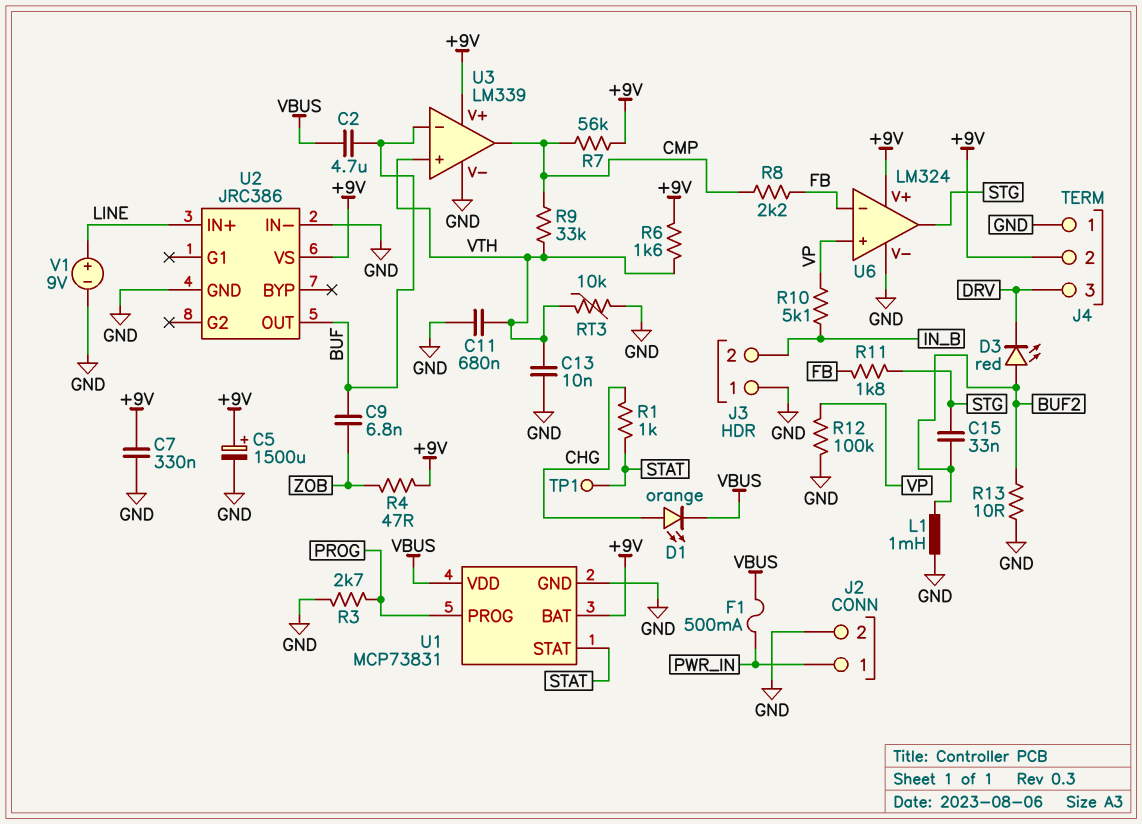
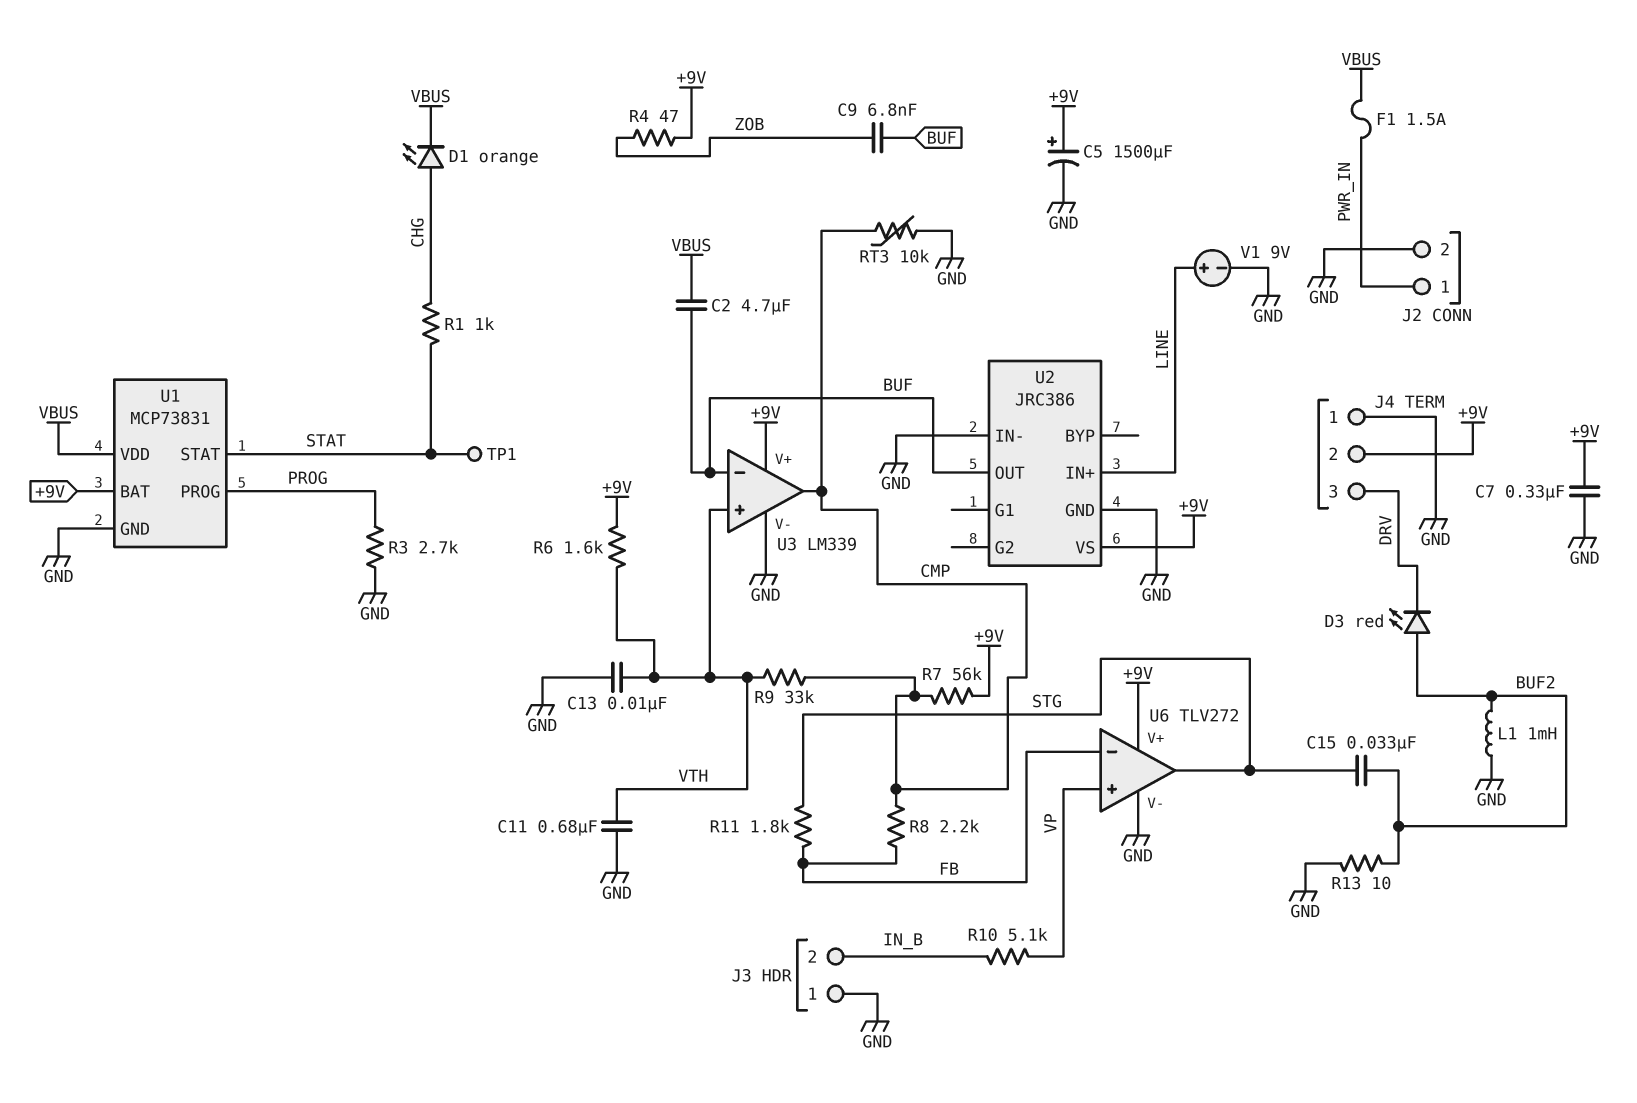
F1: 500mA (PWR_IN, VBUS) -> 1.5A (PWR_IN, VBUS)
R12: 100k (GND, VP) -> none
RT3: 10k (GND, VTH) -> 10k (CMP, GND)
U6: LM324 -> TLV272

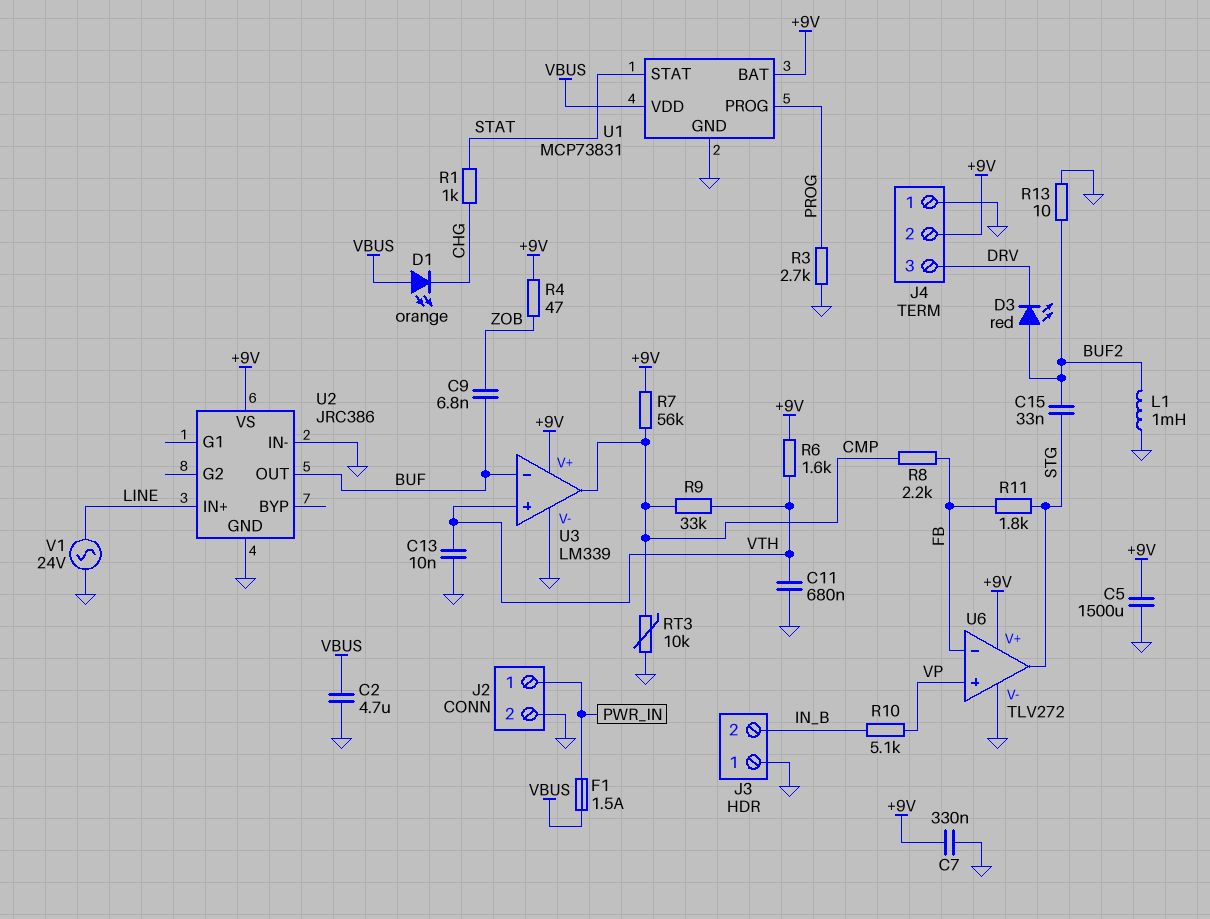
C2: 4.7uF (BUF, VBUS) -> 4.7uF (GND, VBUS)
C5: 1500uF (plus +9V, minus GND) -> 1500uF (+9V, GND)
D1: LED orange (A CHG, K VBUS) -> LED orange (A VBUS, K CHG)
TP1: test point (STAT) -> none
V1: 9V (plus LINE, minus GND) -> AC 24V (GND, LINE)

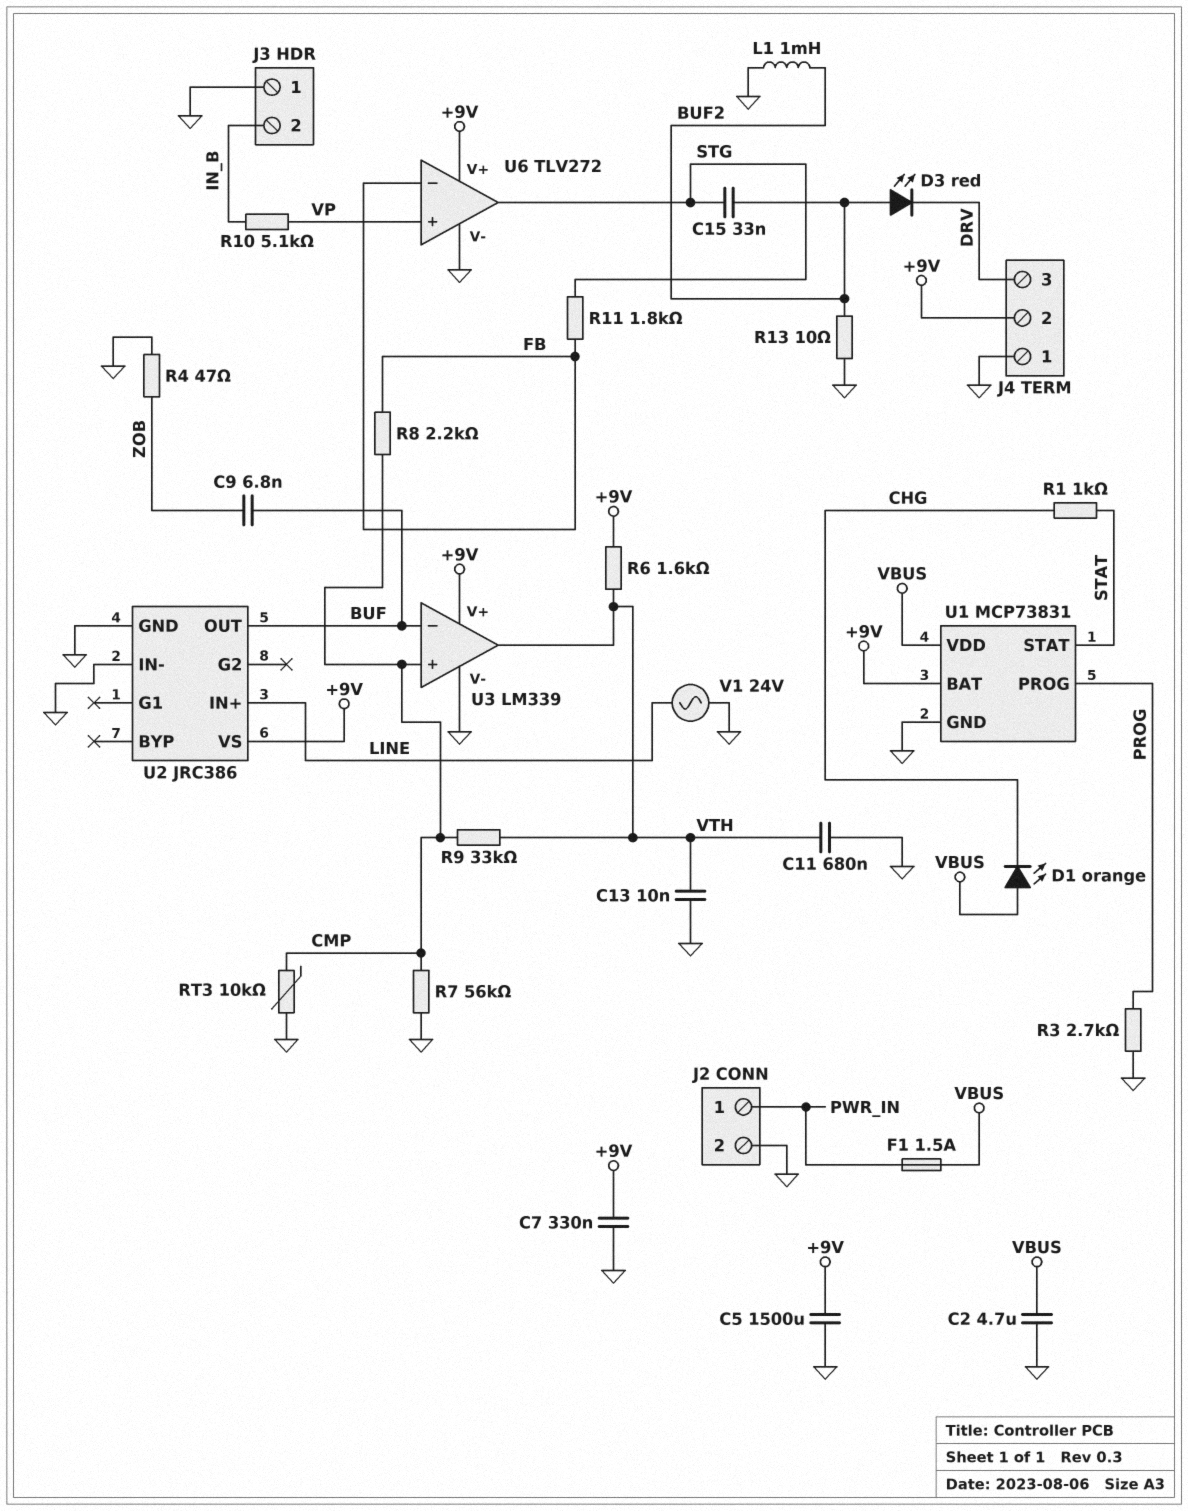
R4: 47 (+9V, ZOB) -> 47 (GND, ZOB)
R7: 56k (+9V, CMP) -> 56k (CMP, GND)
U3 pin in+: VTH -> CMP
U3 pin out: CMP -> VTH

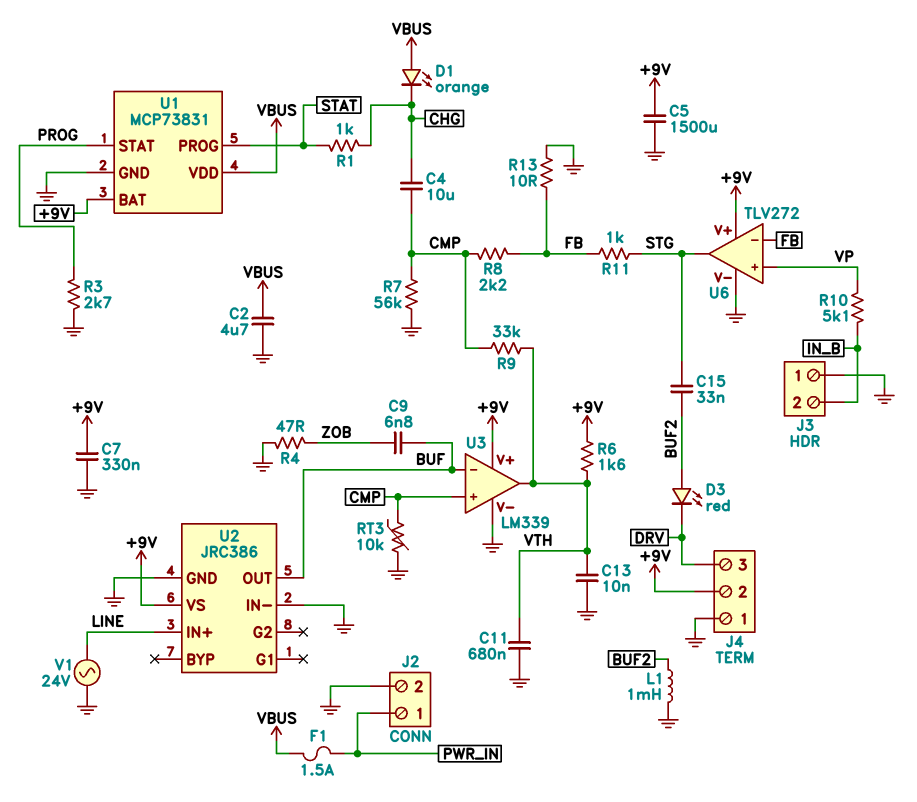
C4: none -> 10uF (CHG, CMP)
R11: 1.8k (FB, STG) -> 1k (FB, STG)
R13: 10 (BUF2, GND) -> 10 (FB, GND)
U1 pin PROG: PROG -> STAT
U1 pin STAT: STAT -> PROG

